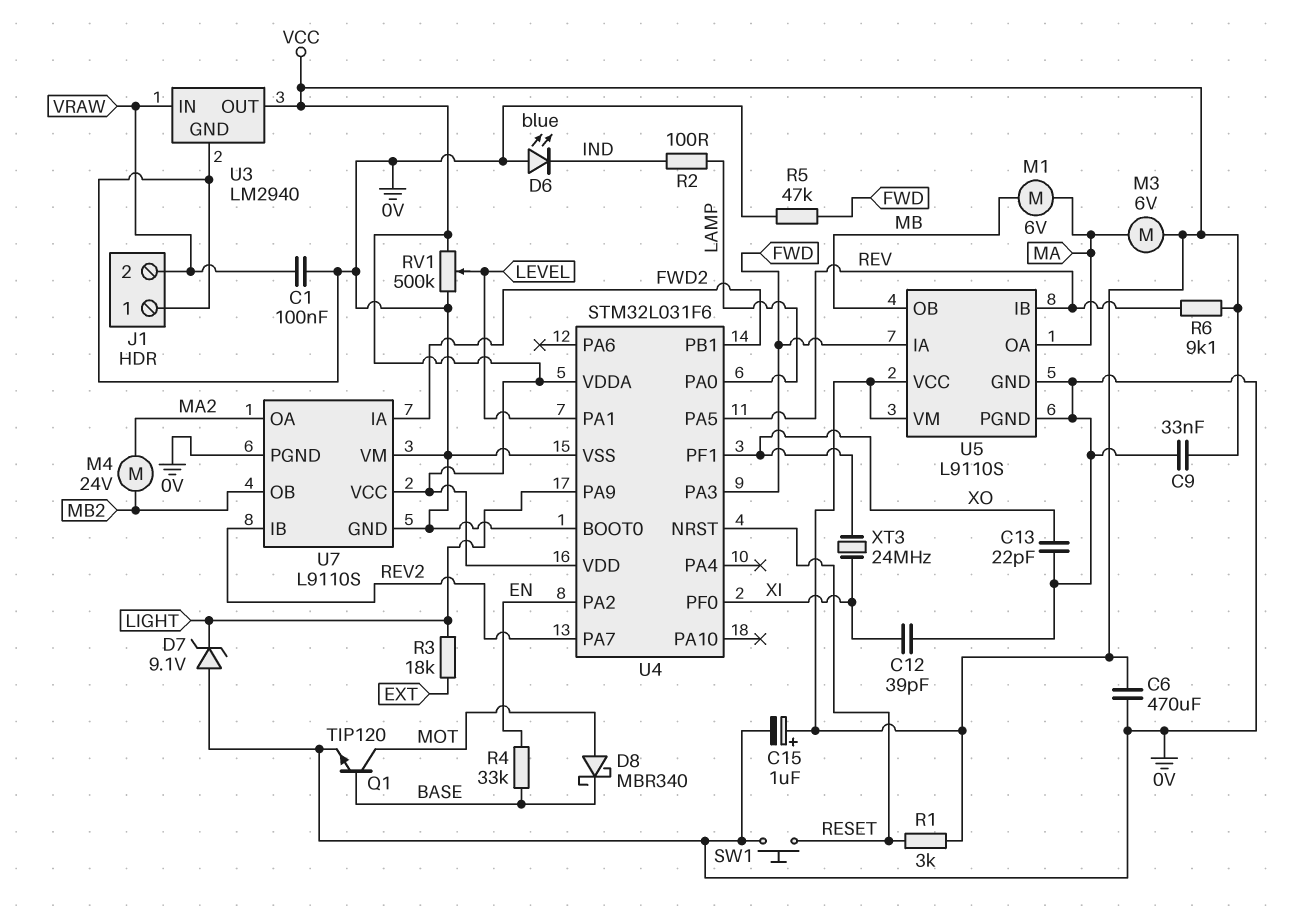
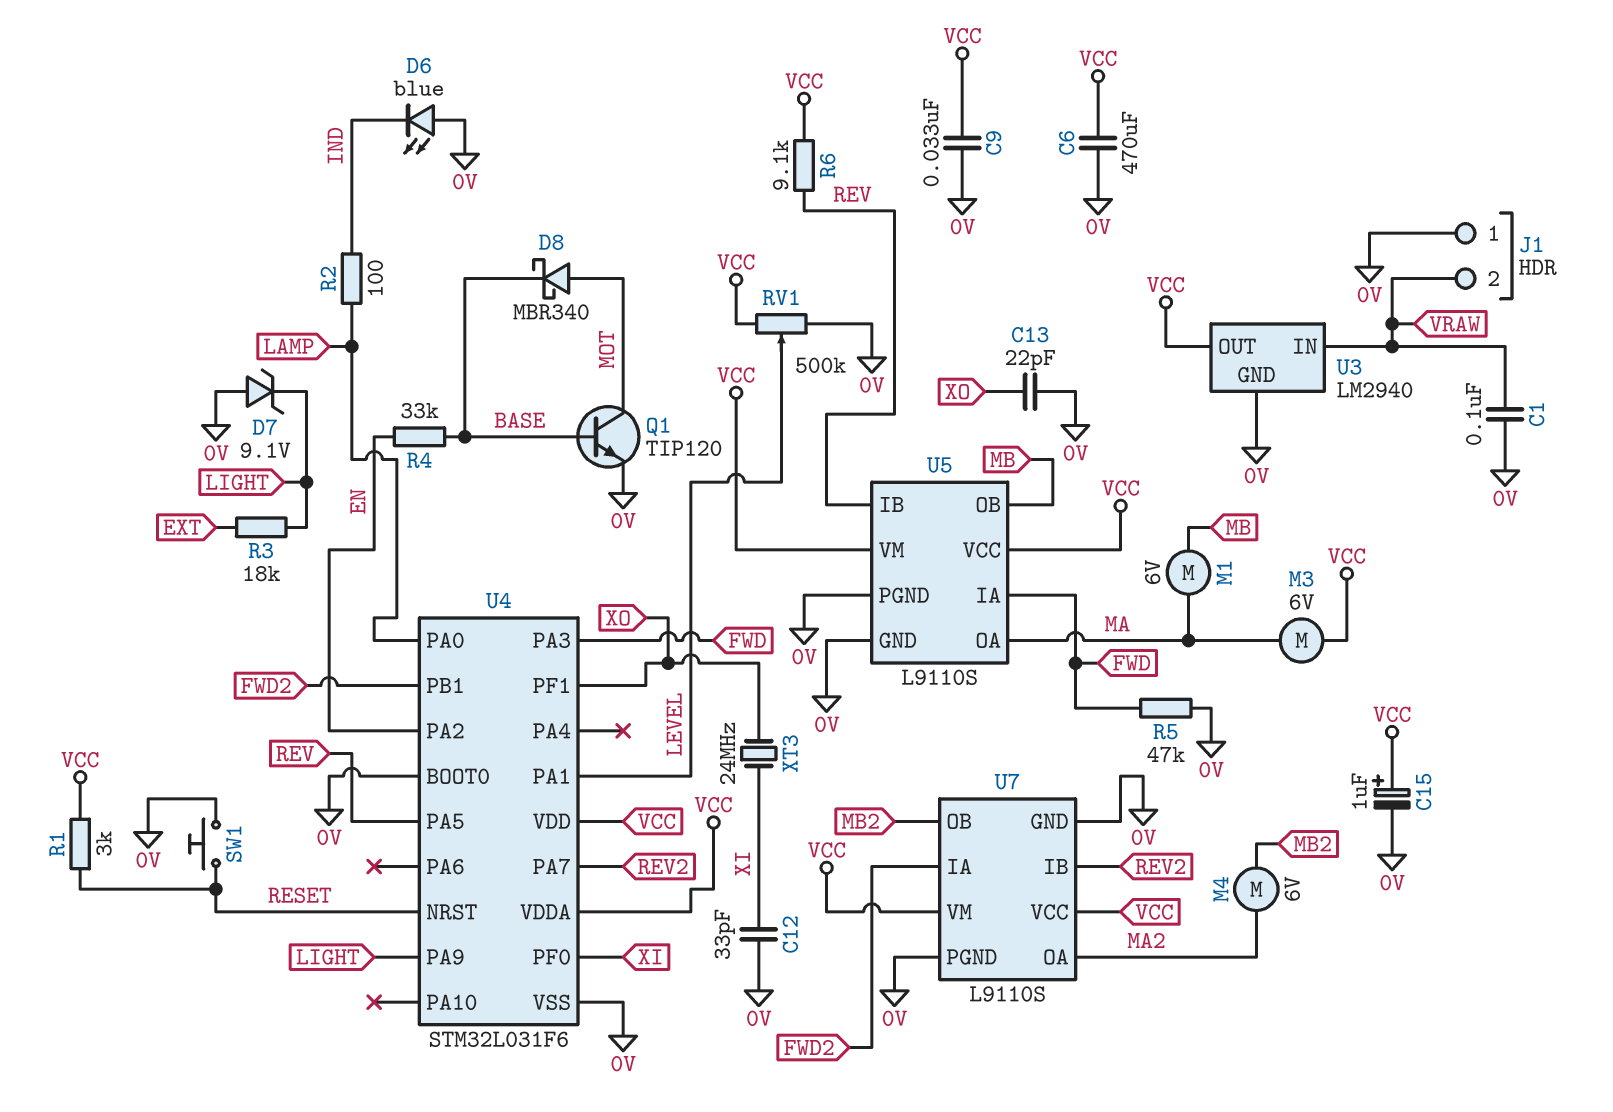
C12: 39pF (0V, XI) -> 33pF (0V, XI)
M4: motor 24V (MA2, MB2) -> motor 6V (MA2, MB2)
U7 pin VM: 0V -> VCC

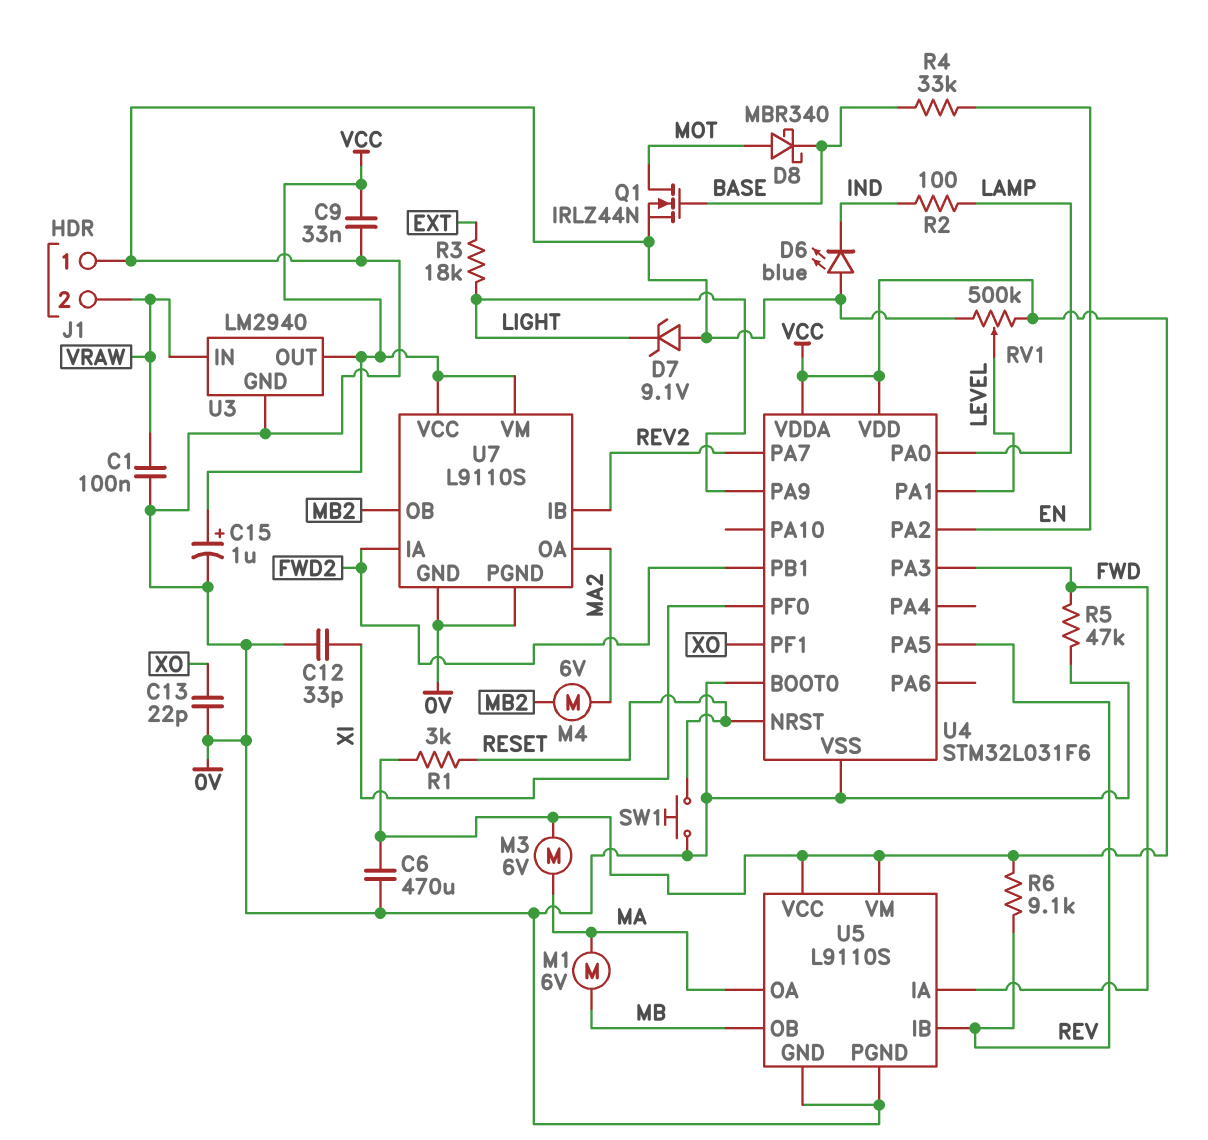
Q1: NPN TIP120 (B BASE, C MOT, E 0V) -> NMOS IRLZ44N (G BASE, D MOT, S 0V)
XT3: 24MHz (XI, XO) -> none

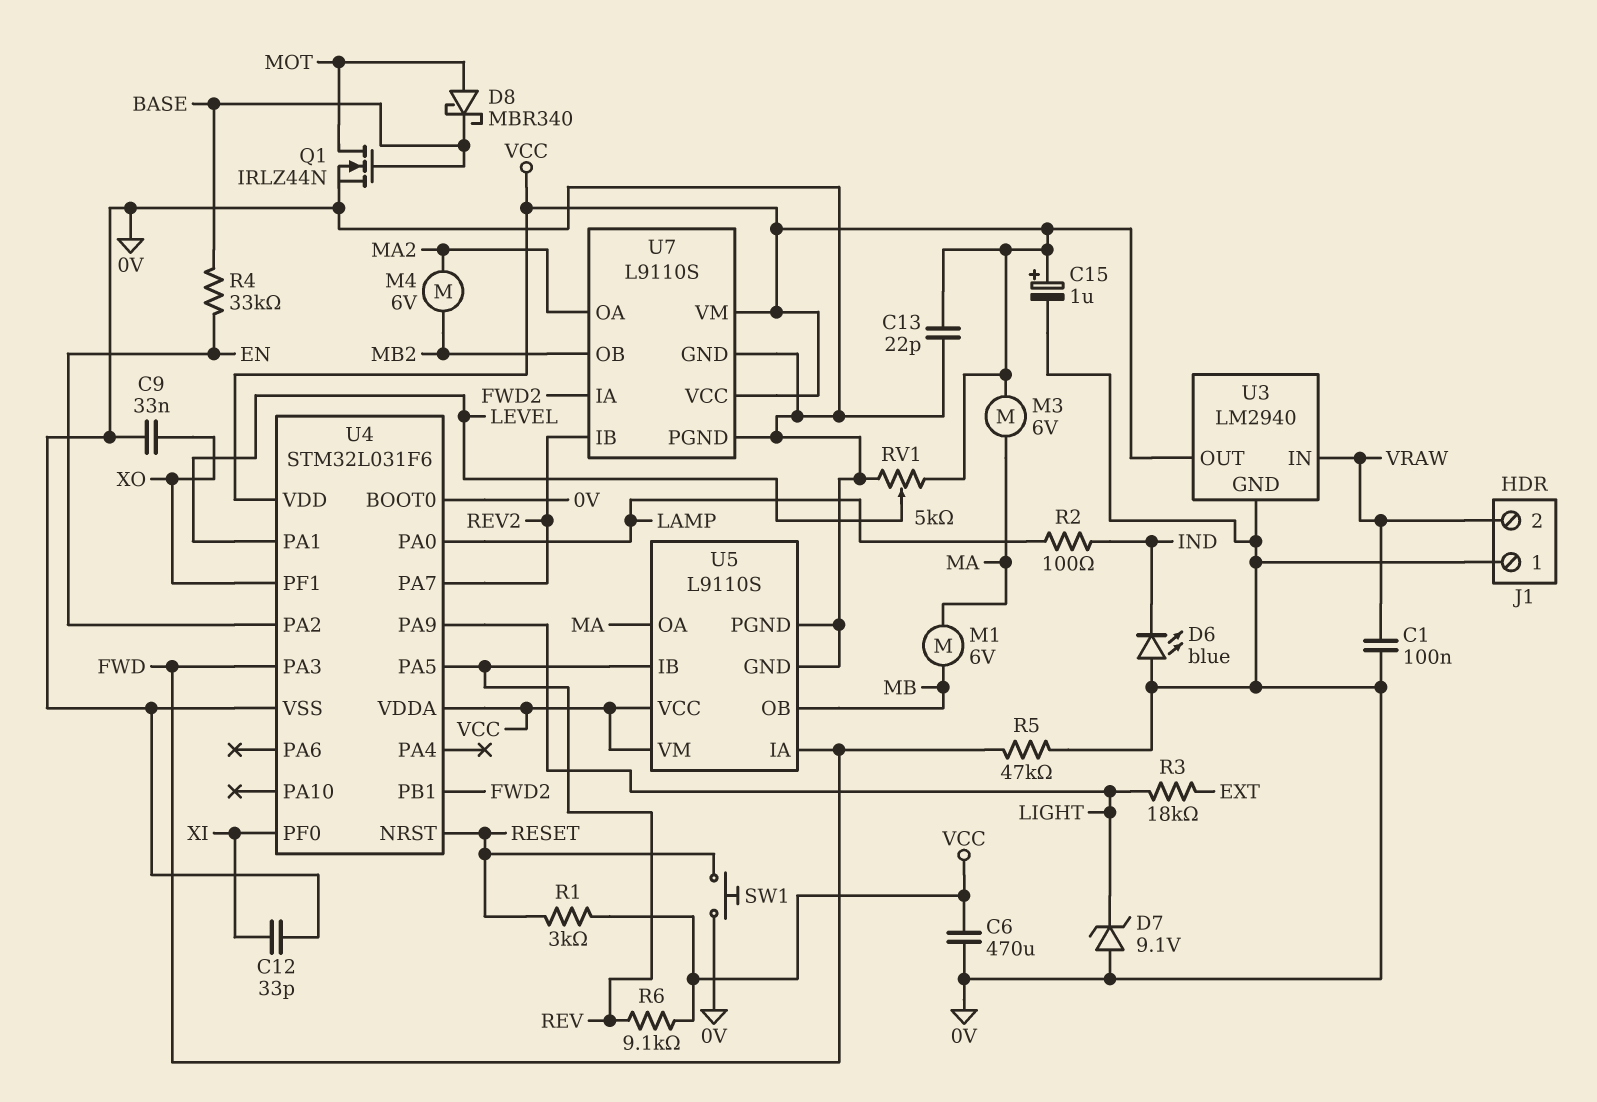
C9: 33nF (0V, VCC) -> 33nF (0V, XO)
C13: 22pF (0V, XO) -> 22pF (0V, VCC)
RV1: 500k (0V, VCC, wiper LEVEL) -> 5k (0V, VCC, wiper LEVEL)

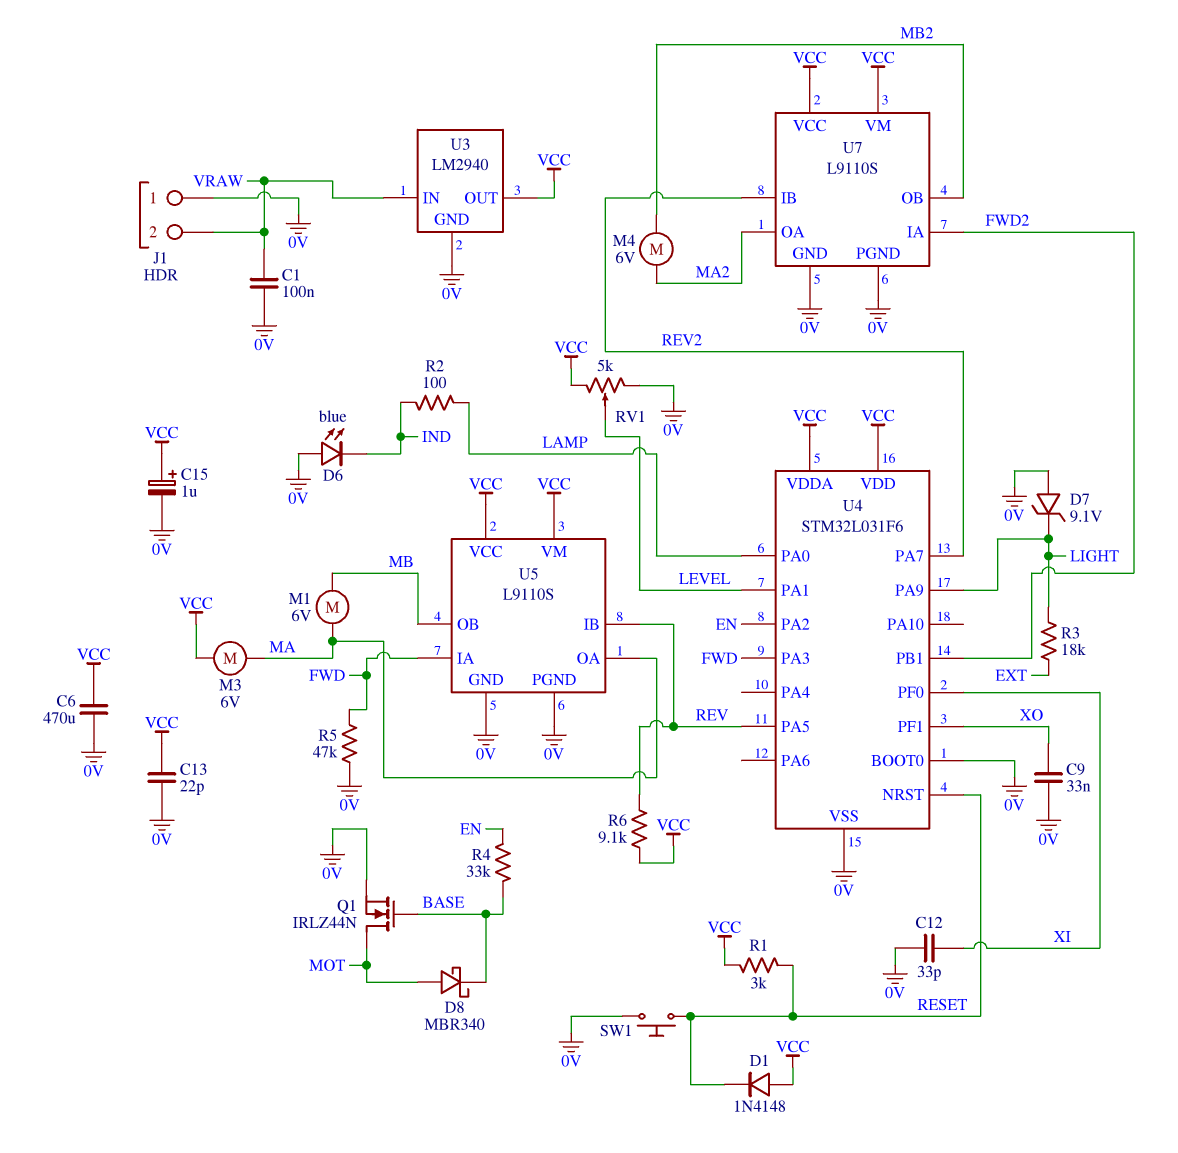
D1: none -> diode 1N4148 (A VCC, K RESET)

